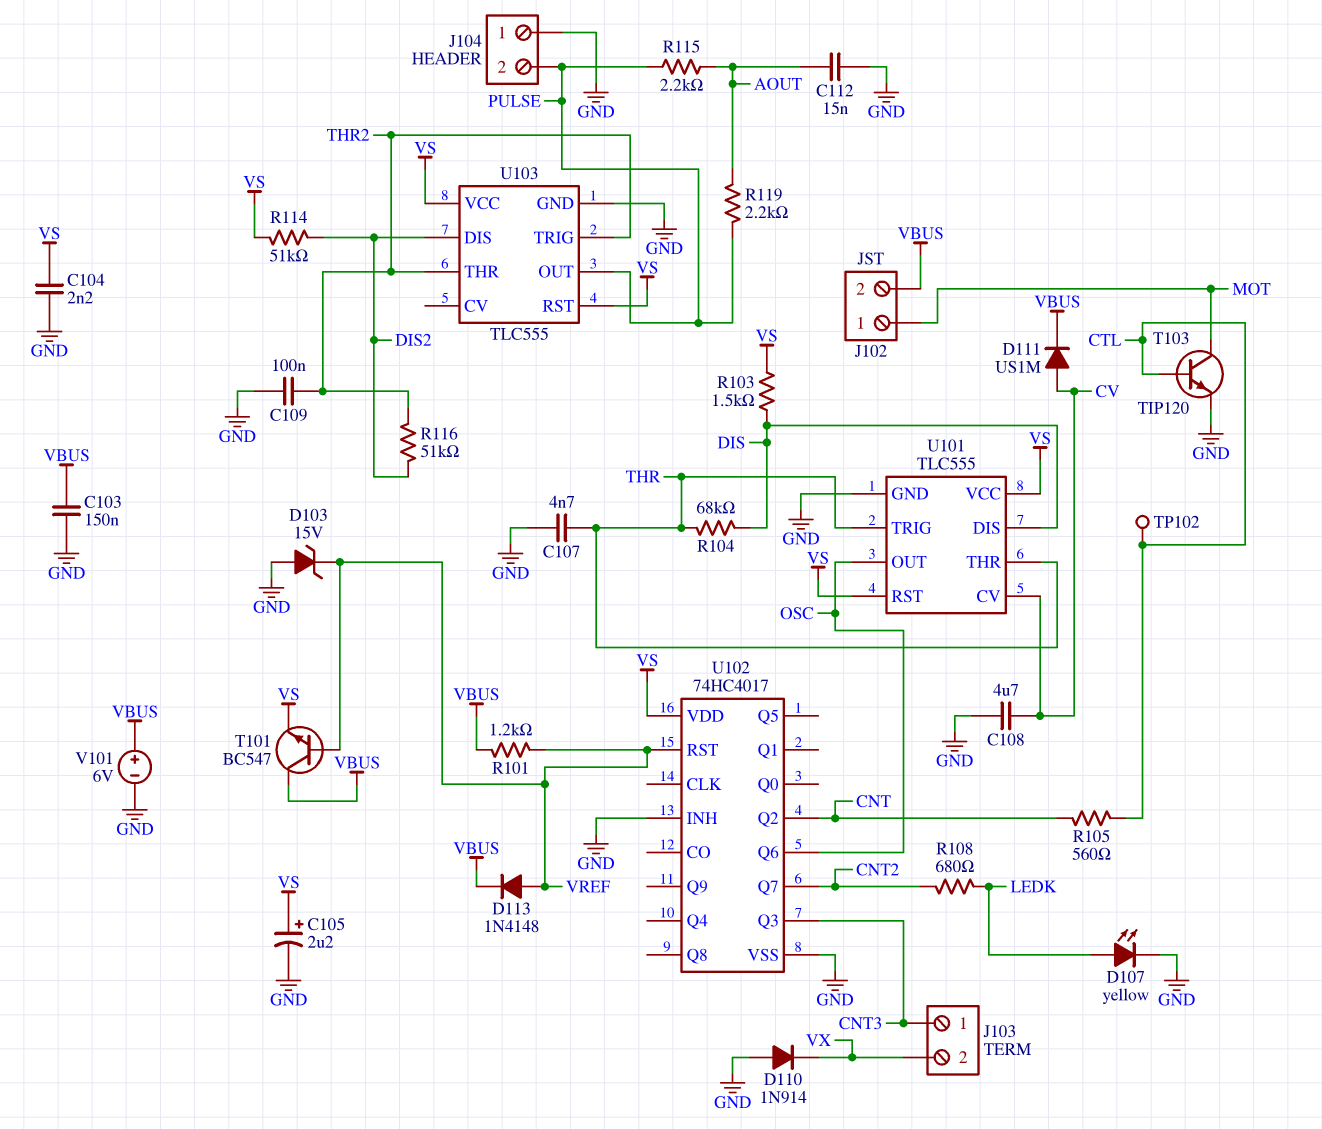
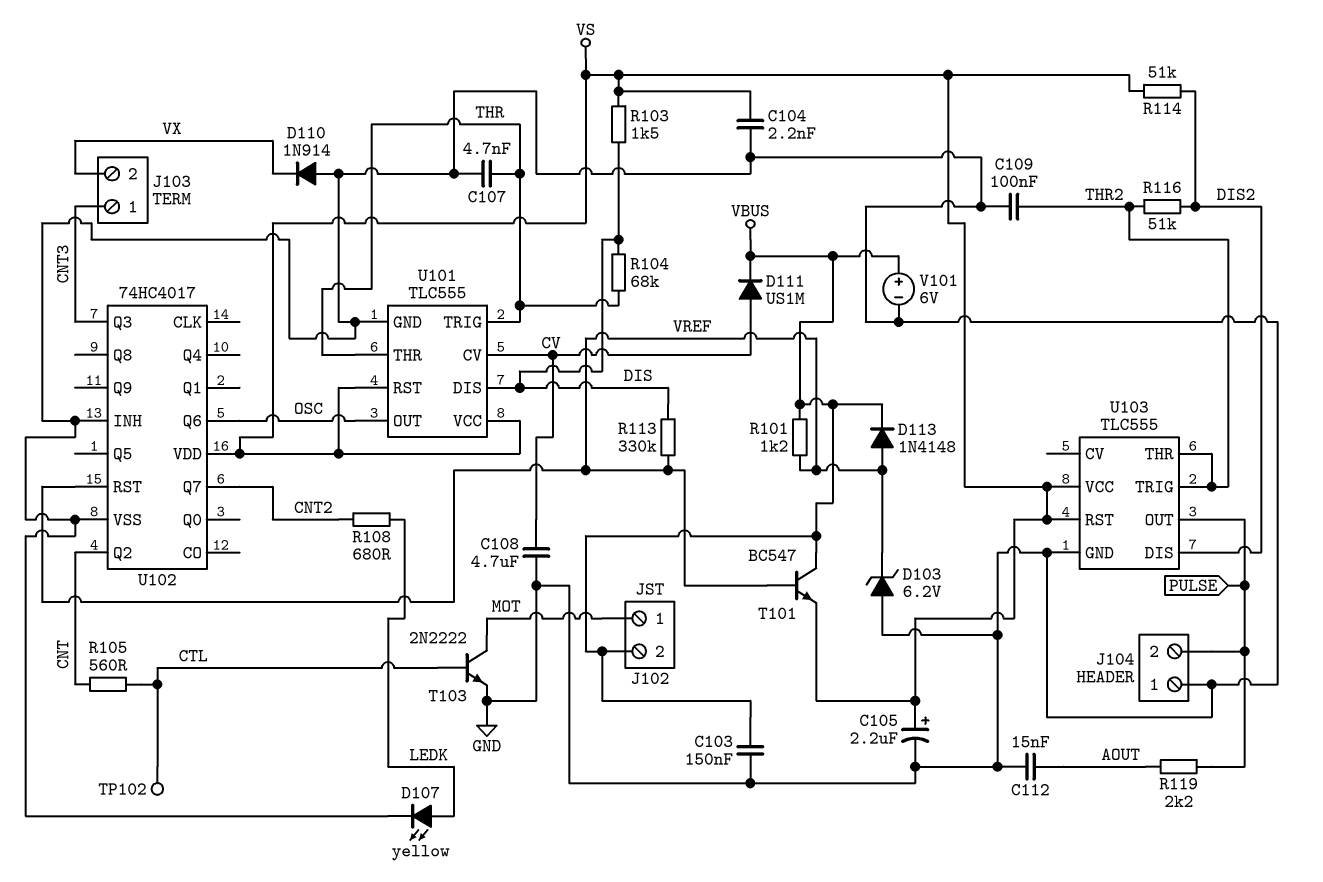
D103: zener 15V (A GND, K VREF) -> zener 6.2V (A GND, K VREF)
R113: none -> 330k (DIS, VREF)
R115: 2.2k (AOUT, PULSE) -> none
T103: NPN TIP120 (B CTL, C MOT, E GND) -> NPN 2N2222 (B CTL, C MOT, E GND)

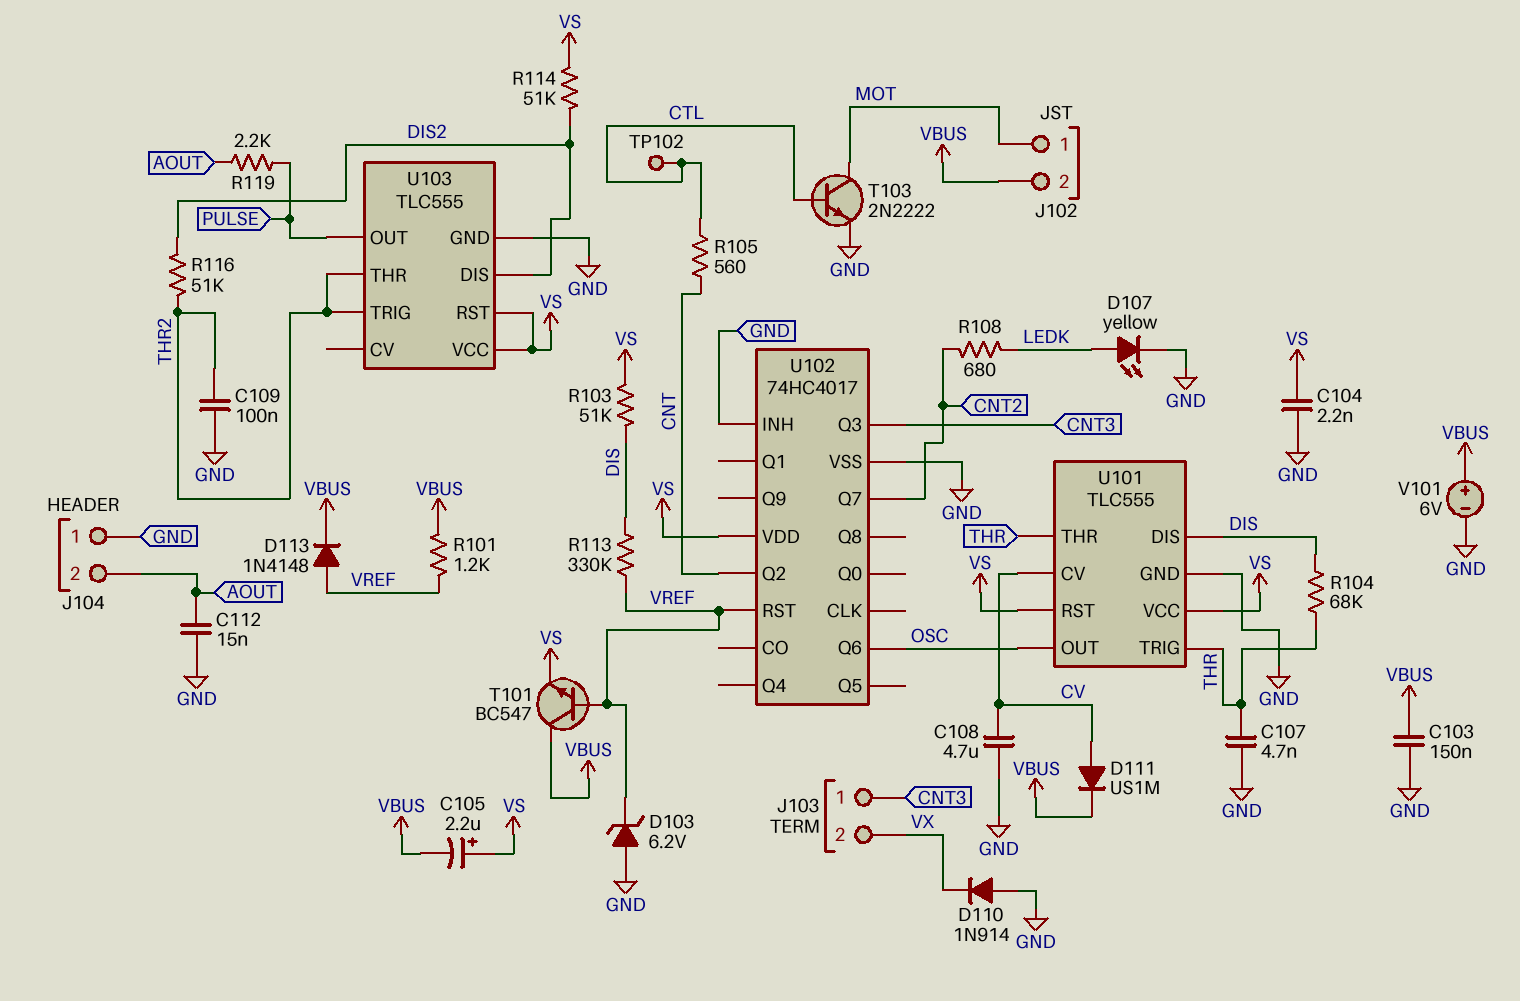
C105: 2.2uF (plus VS, minus GND) -> 2.2uF (plus VS, minus VBUS)
J104 pin 2: PULSE -> AOUT
R103: 1.5k (DIS, VS) -> 51k (DIS, VS)

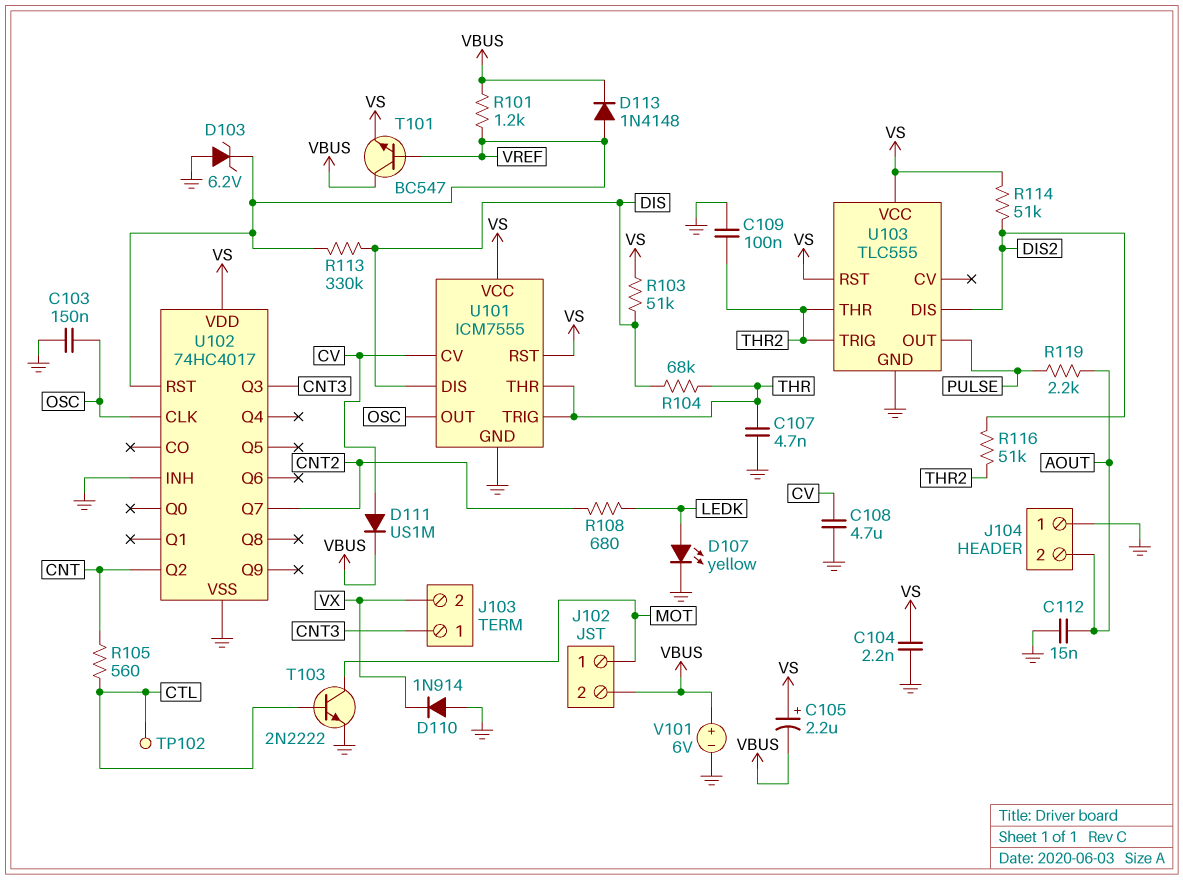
C103: 150nF (GND, VBUS) -> 150nF (GND, OSC)
U101: TLC555 -> ICM7555
U102 pin CLK: none -> OSC
U102 pin Q6: OSC -> none

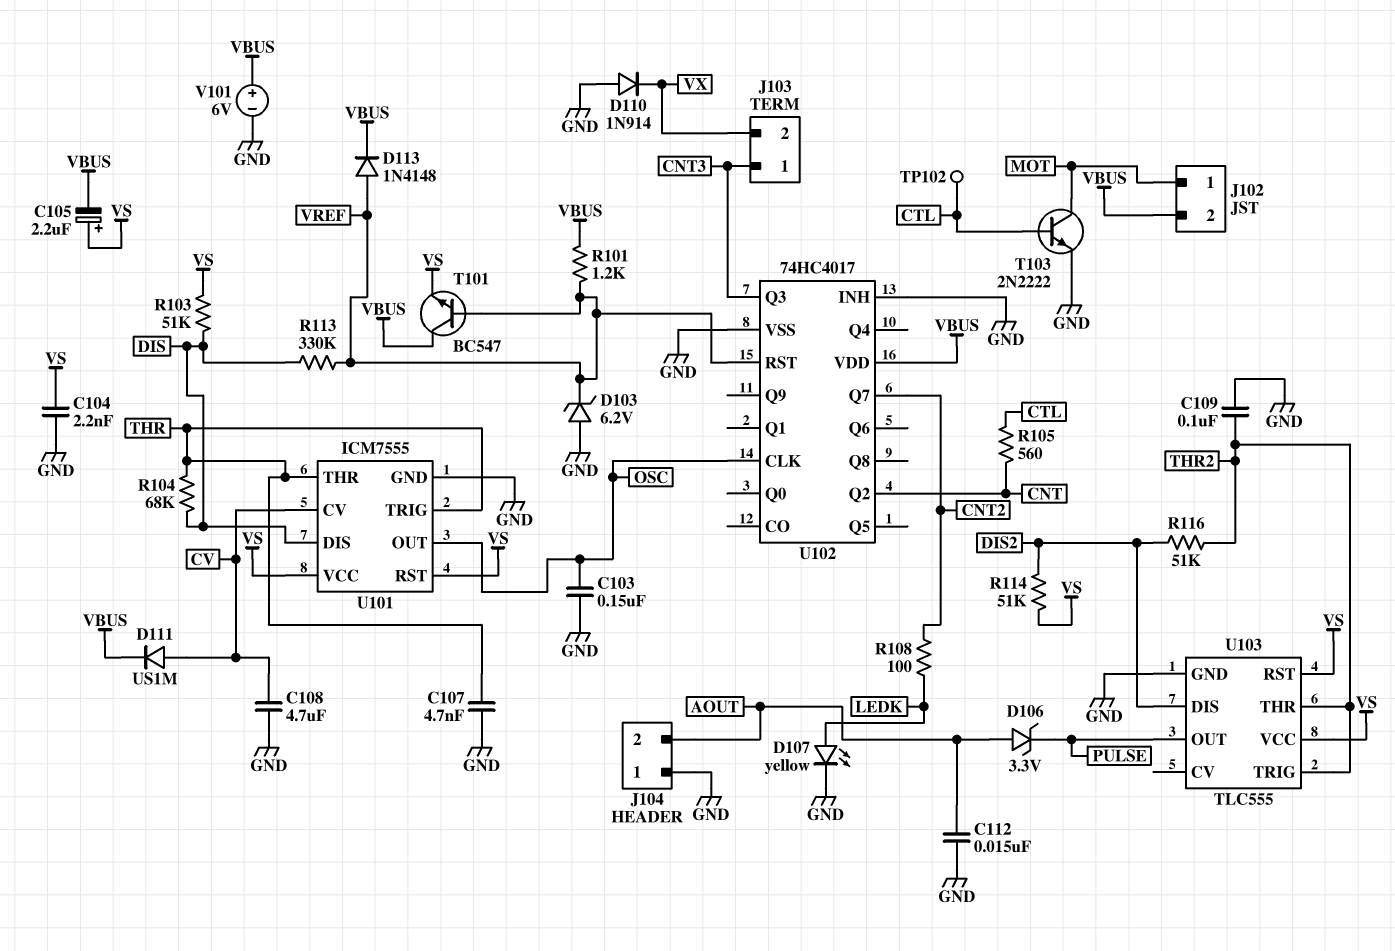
D106: none -> zener 3.3V (A AOUT, K PULSE)
R108: 680 (CNT2, LEDK) -> 100 (CNT2, LEDK)
R119: 2.2k (AOUT, PULSE) -> none
U102 pin VDD: VS -> VBUS

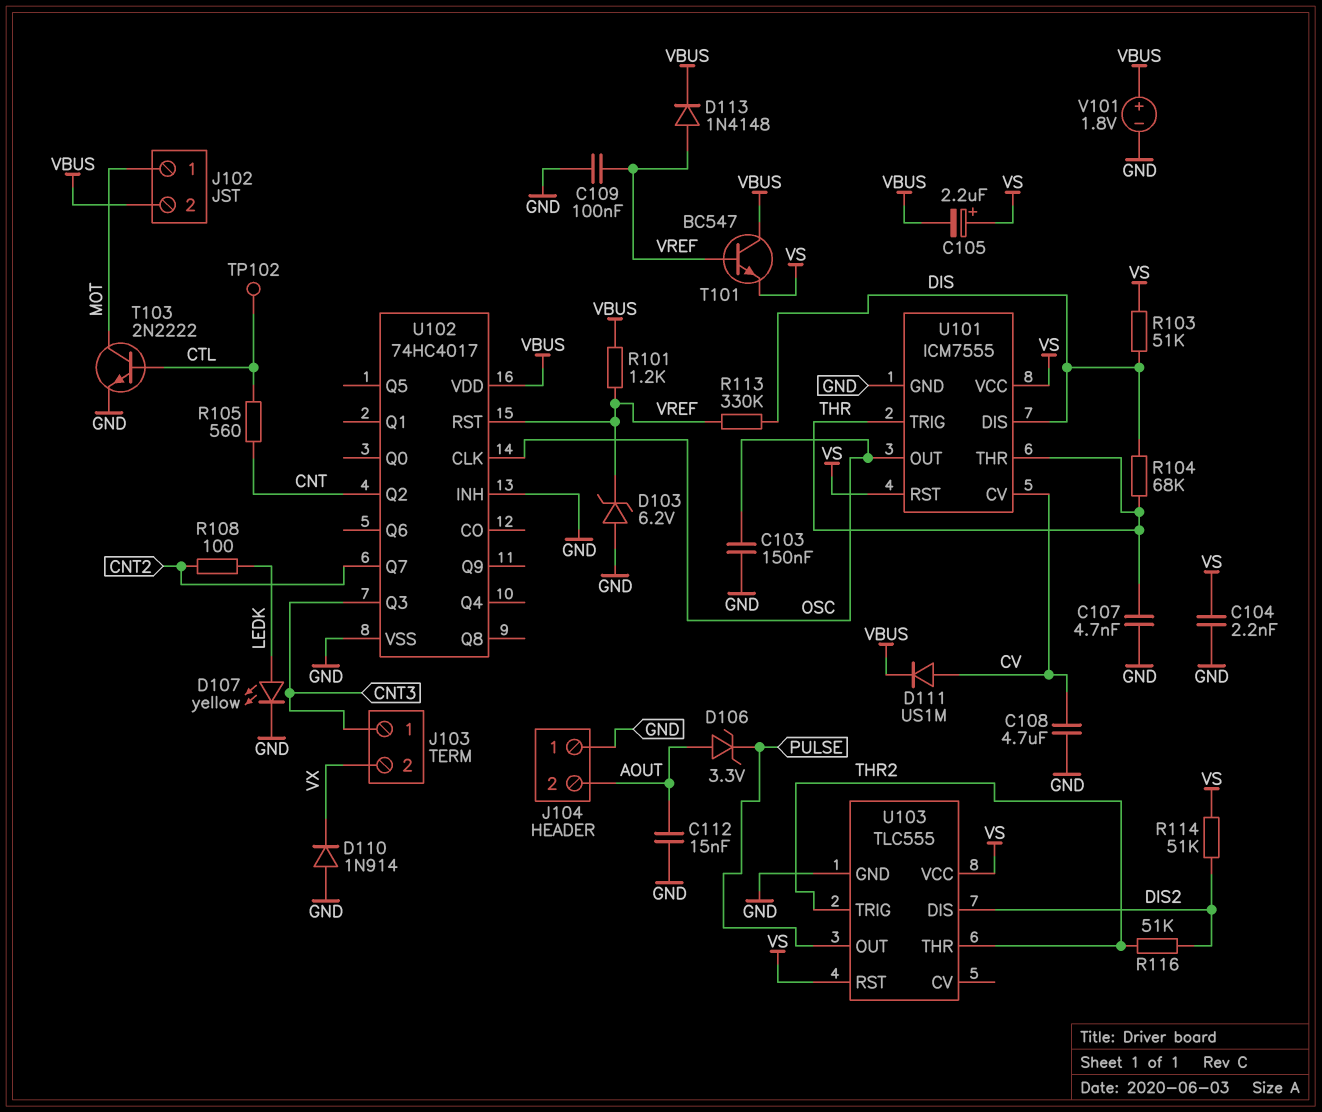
C109: 100nF (GND, THR2) -> 100nF (GND, VREF)
V101: 6V (plus VBUS, minus GND) -> 1.8V (plus VBUS, minus GND)

